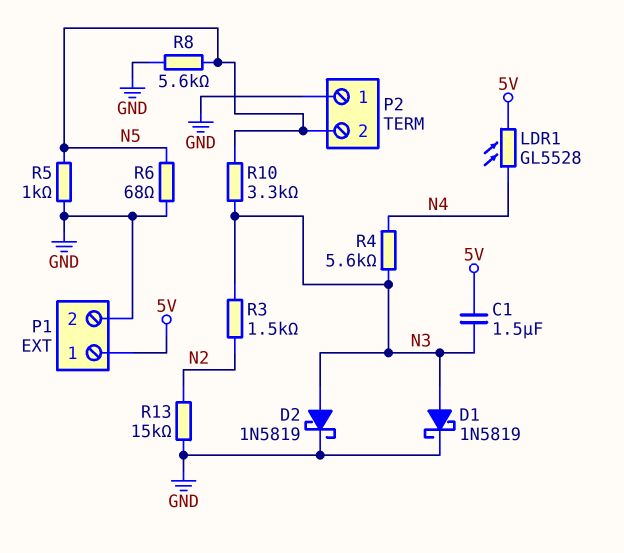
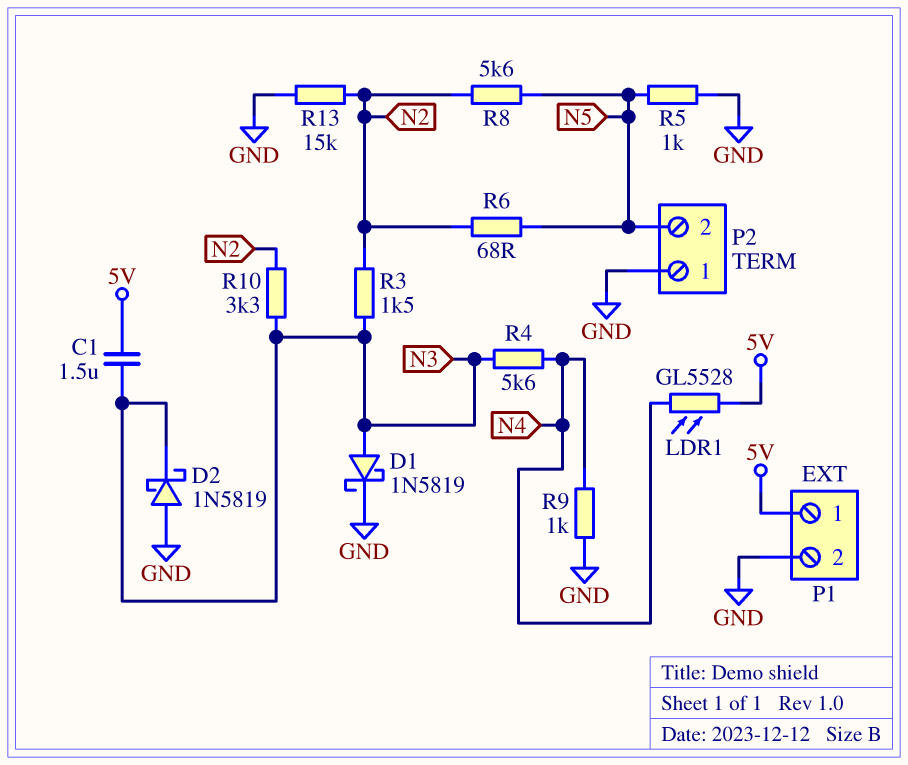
D2: schottky 1N5819 (A N3, K GND) -> schottky 1N5819 (A GND, K N3)
R6: 68 (GND, N5) -> 68 (N2, N5)
R8: 5.6k (GND, N5) -> 5.6k (N2, N5)
R9: none -> 1k (GND, N4)
R10: 3.3k (N3, N5) -> 3.3k (N2, N3)

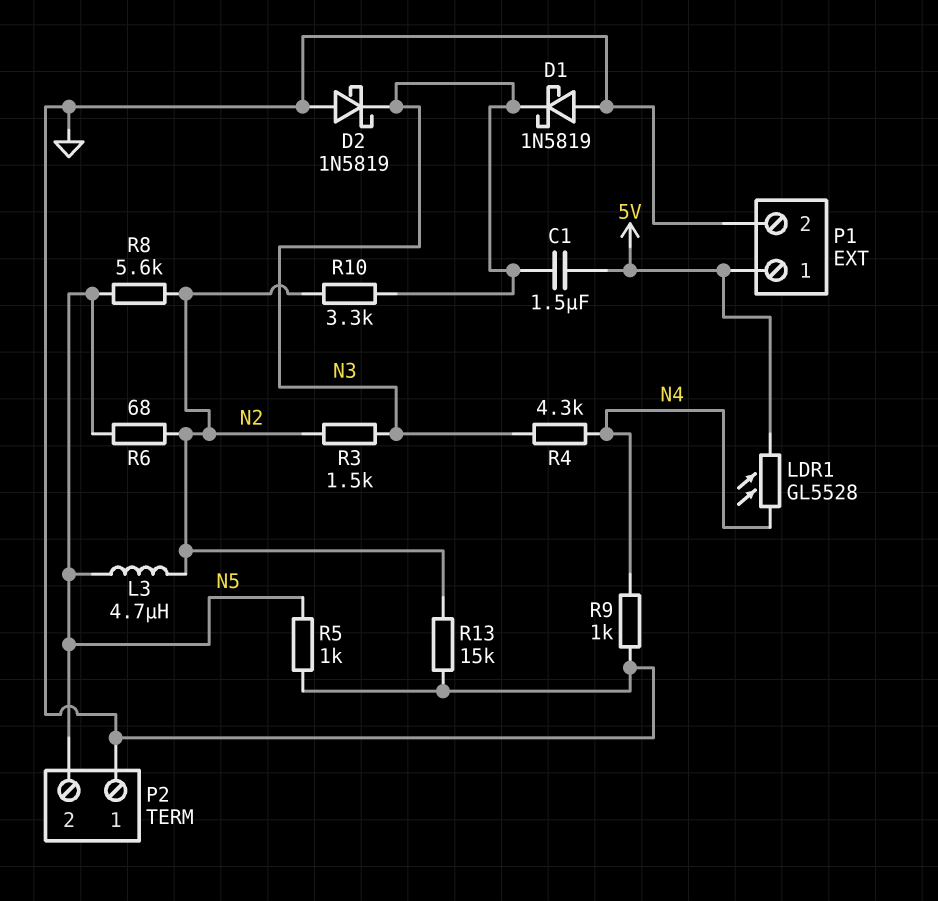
D1: schottky 1N5819 (A N3, K GND) -> schottky 1N5819 (A GND, K N3)
L3: none -> 4.7uH (N2, N5)
R4: 5.6k (N3, N4) -> 4.3k (N3, N4)

